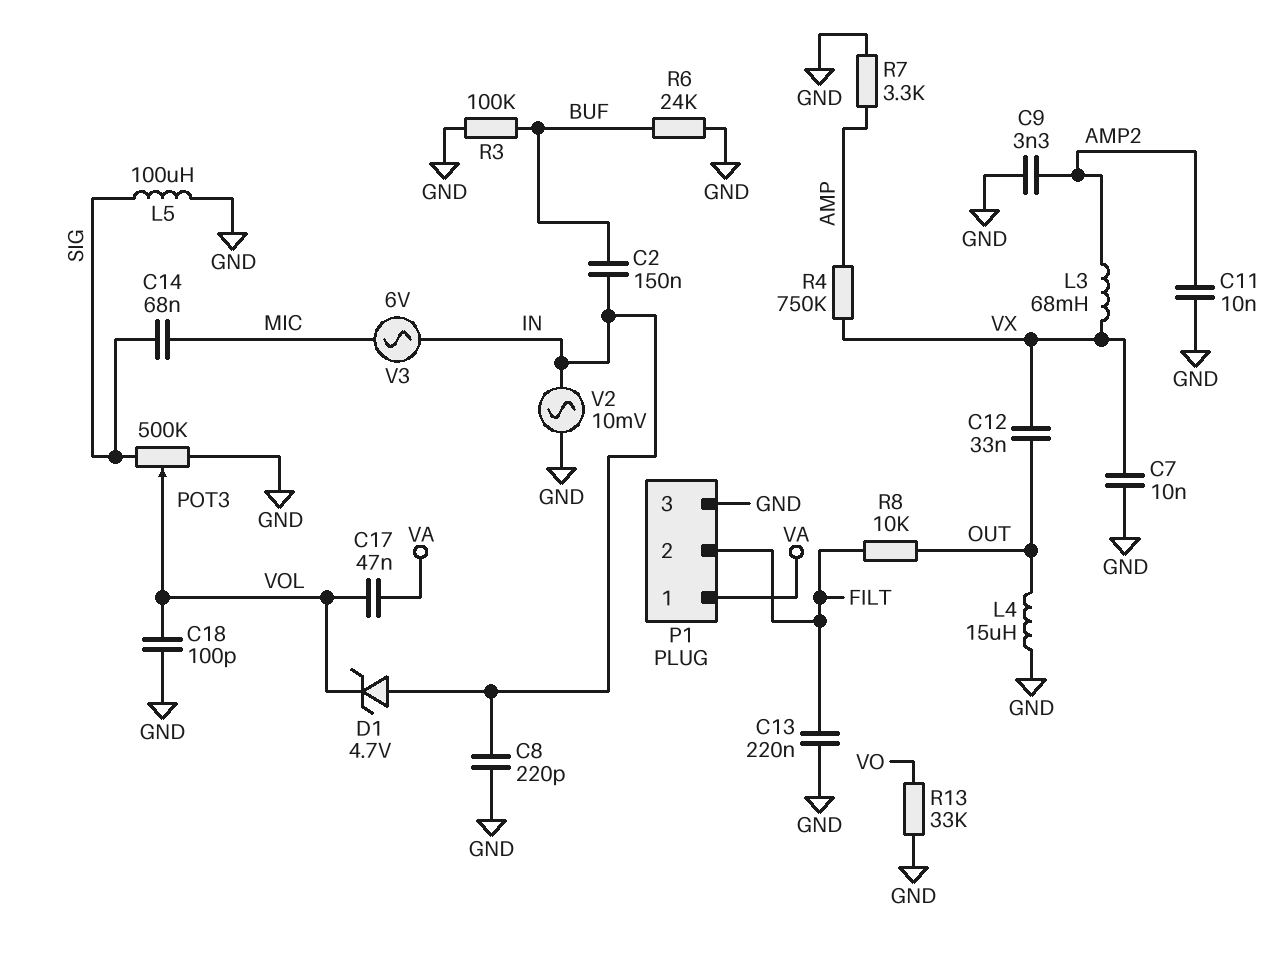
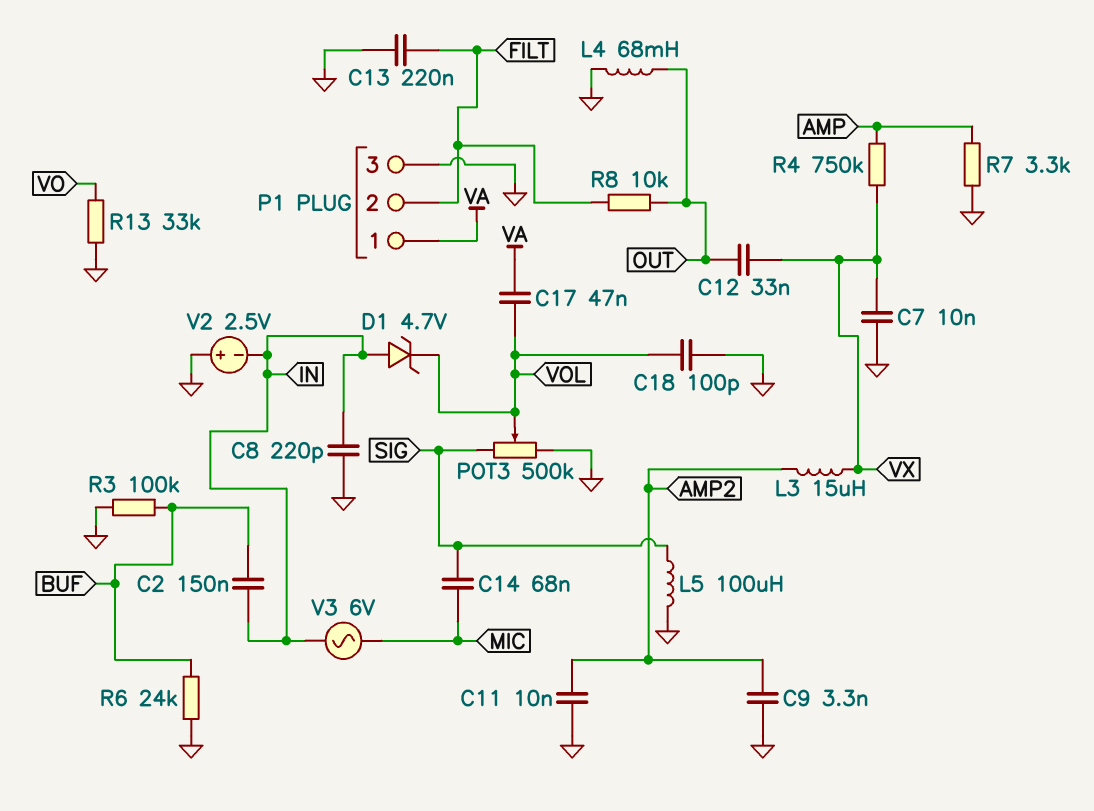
L3: 68mH (AMP2, VX) -> 15uH (AMP2, VX)
L4: 15uH (GND, OUT) -> 68mH (GND, OUT)
V2: AC 10mV (GND, IN) -> 2.5V (plus GND, minus IN)

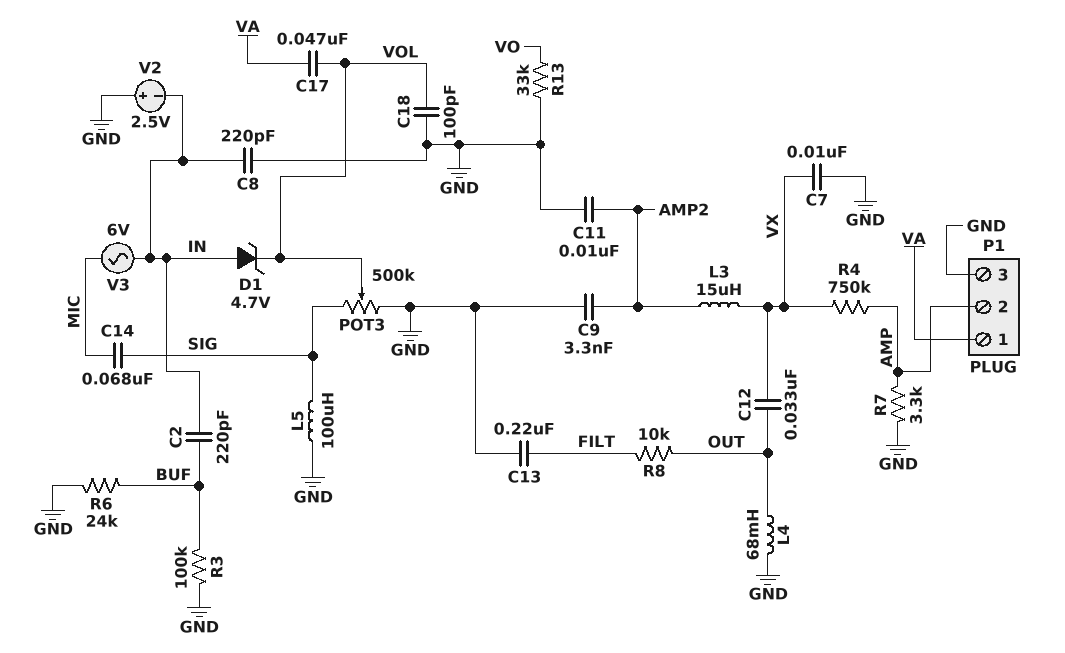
C2: 150nF (BUF, IN) -> 220pF (BUF, IN)
P1 pin 2: FILT -> AMP

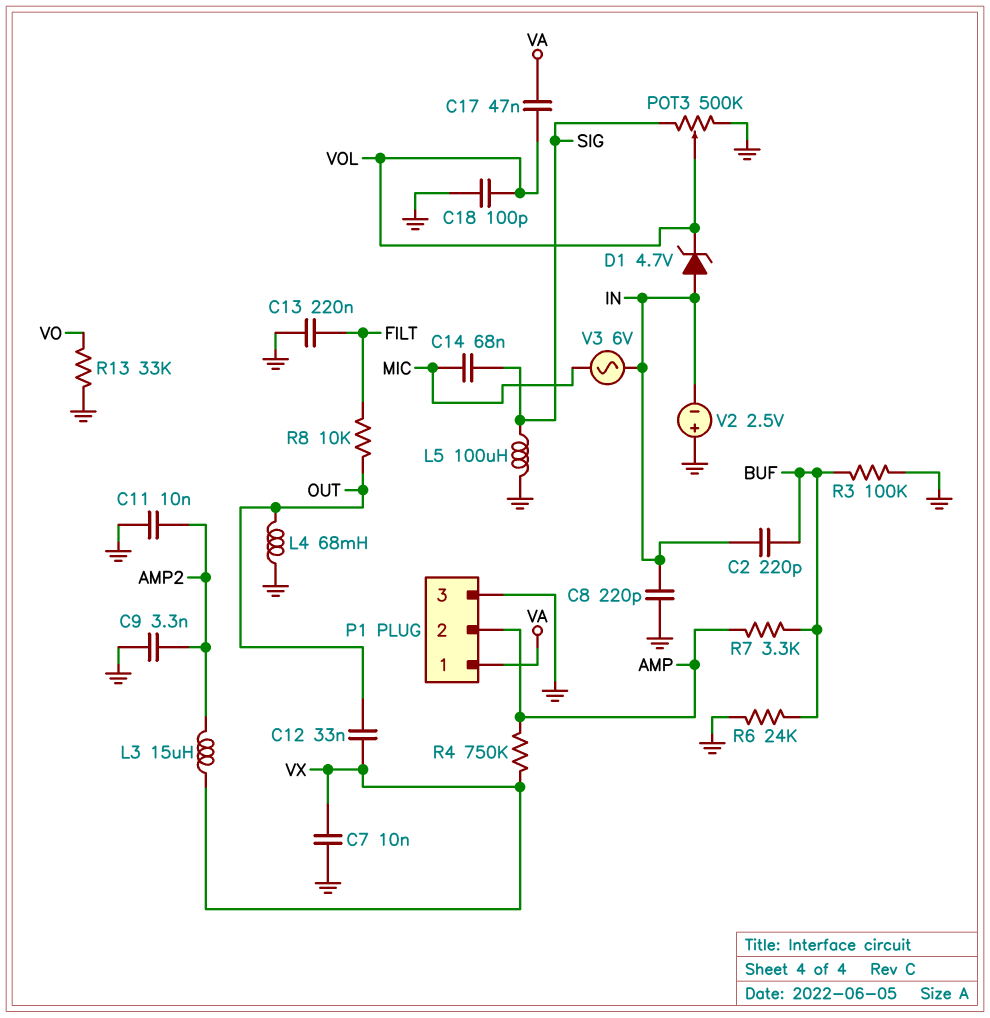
R7: 3.3k (AMP, GND) -> 3.3k (AMP, BUF)

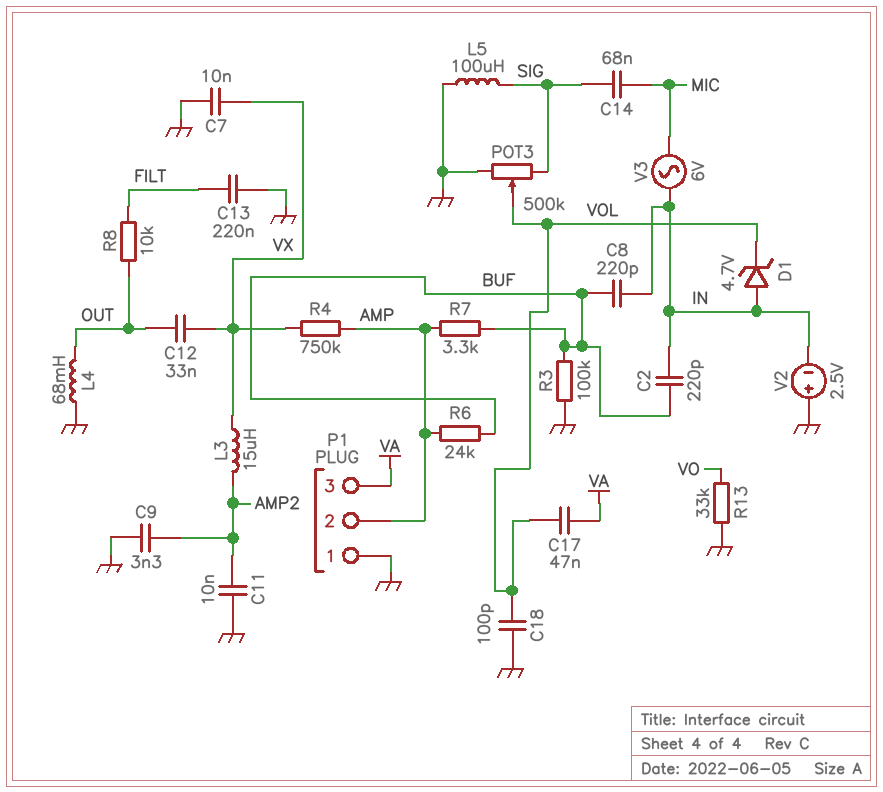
C8: 220pF (GND, IN) -> 220pF (BUF, IN)
P1 pin 1: VA -> GND
P1 pin 3: GND -> VA
R6: 24k (BUF, GND) -> 24k (AMP, BUF)

